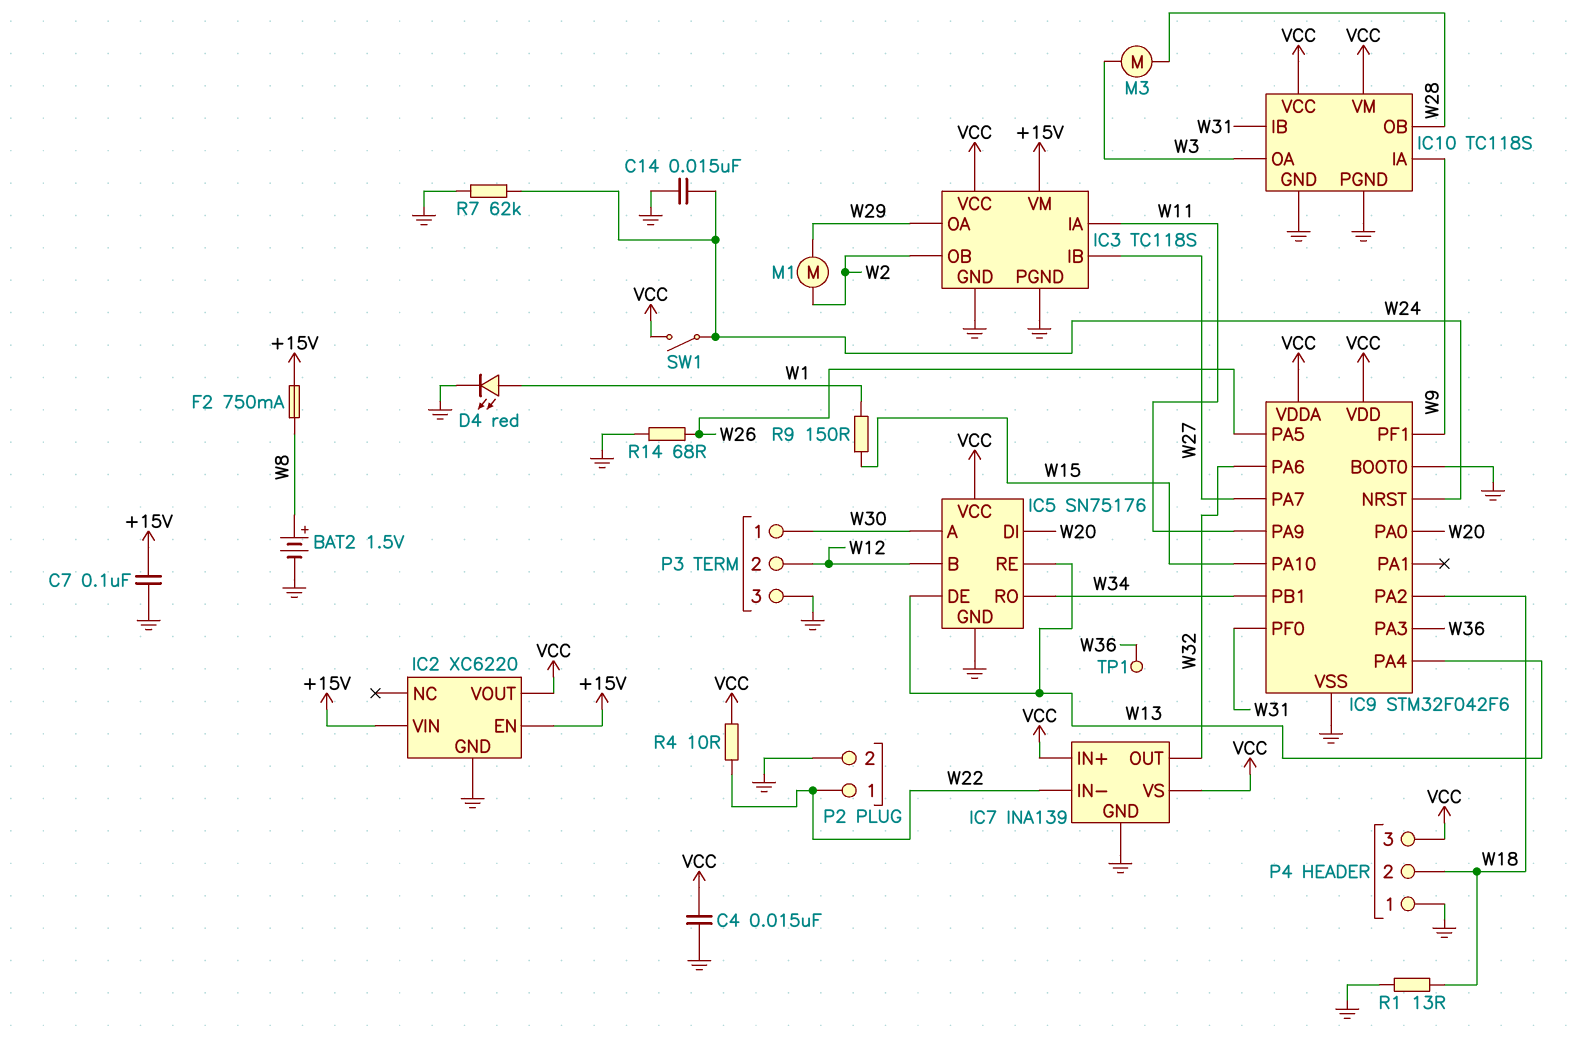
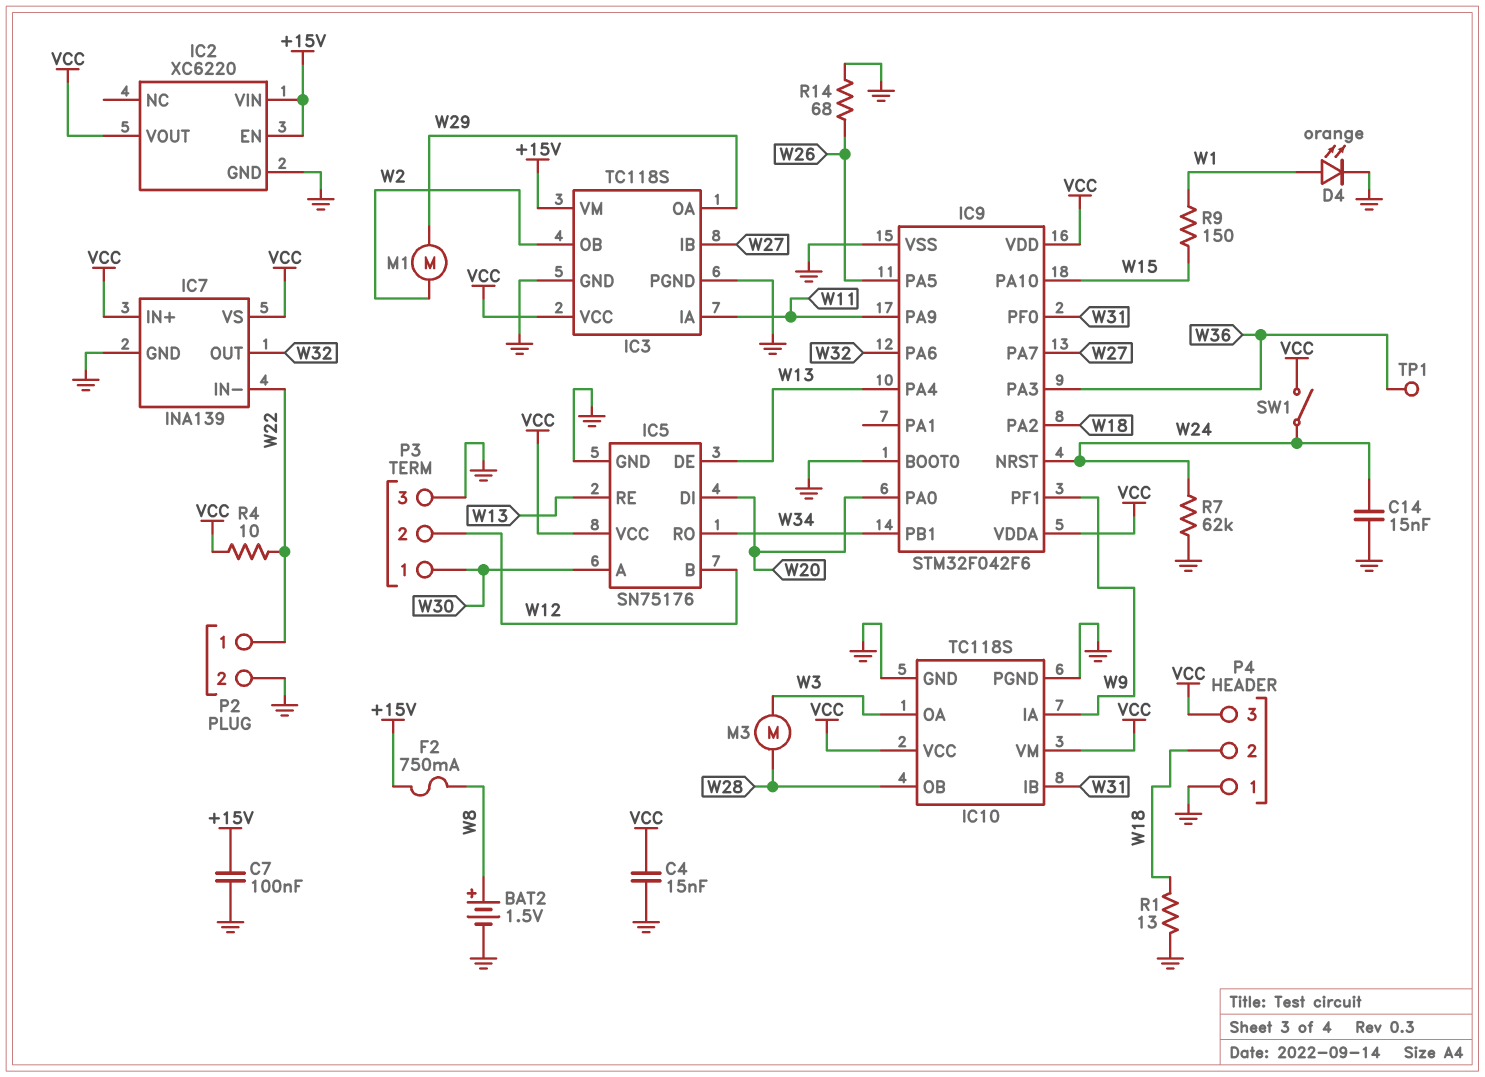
D4: LED red (A W1, K GND) -> LED orange (A W1, K GND)

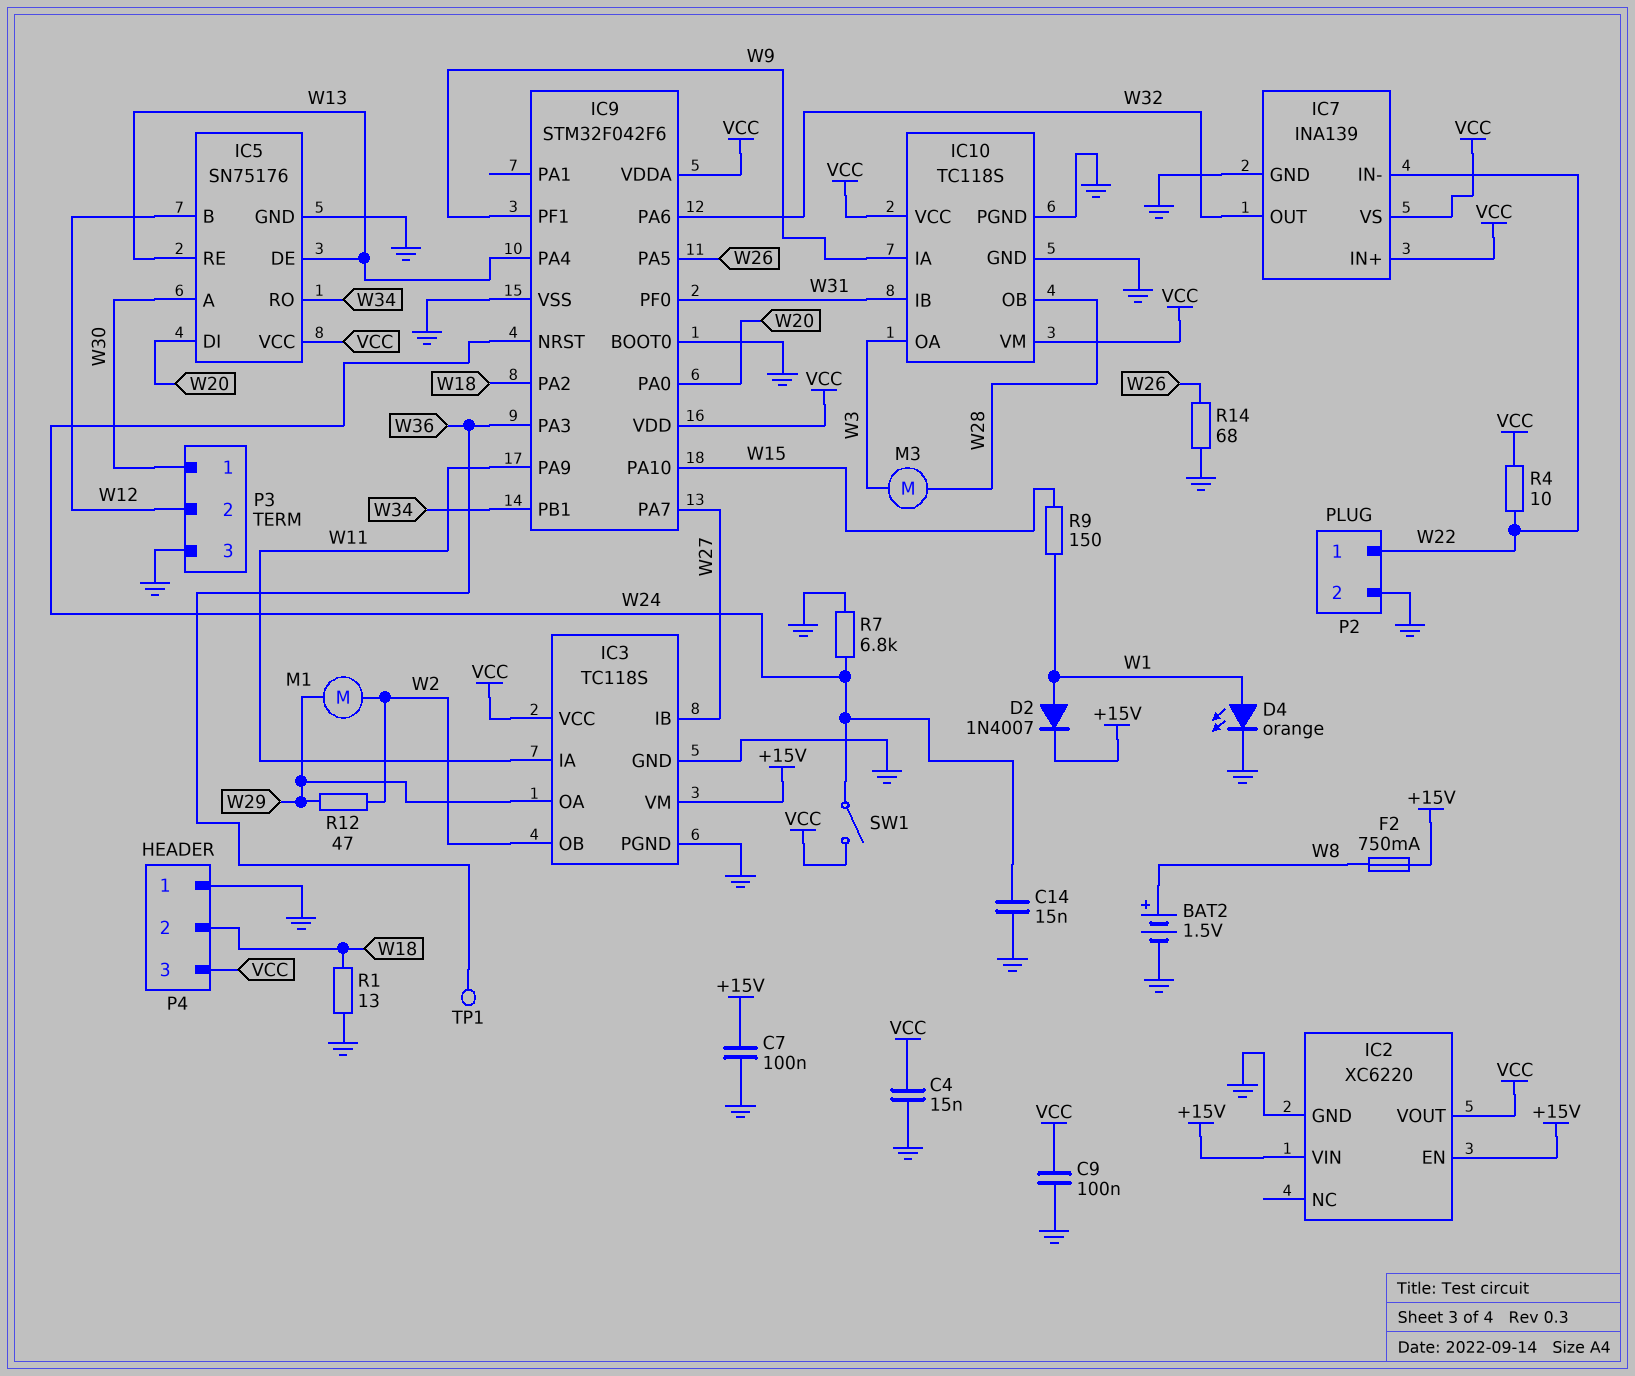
C9: none -> 100nF (GND, VCC)
D2: none -> diode 1N4007 (A W1, K +15V)
R7: 62k (GND, W24) -> 6.8k (GND, W24)
R12: none -> 47 (W2, W29)

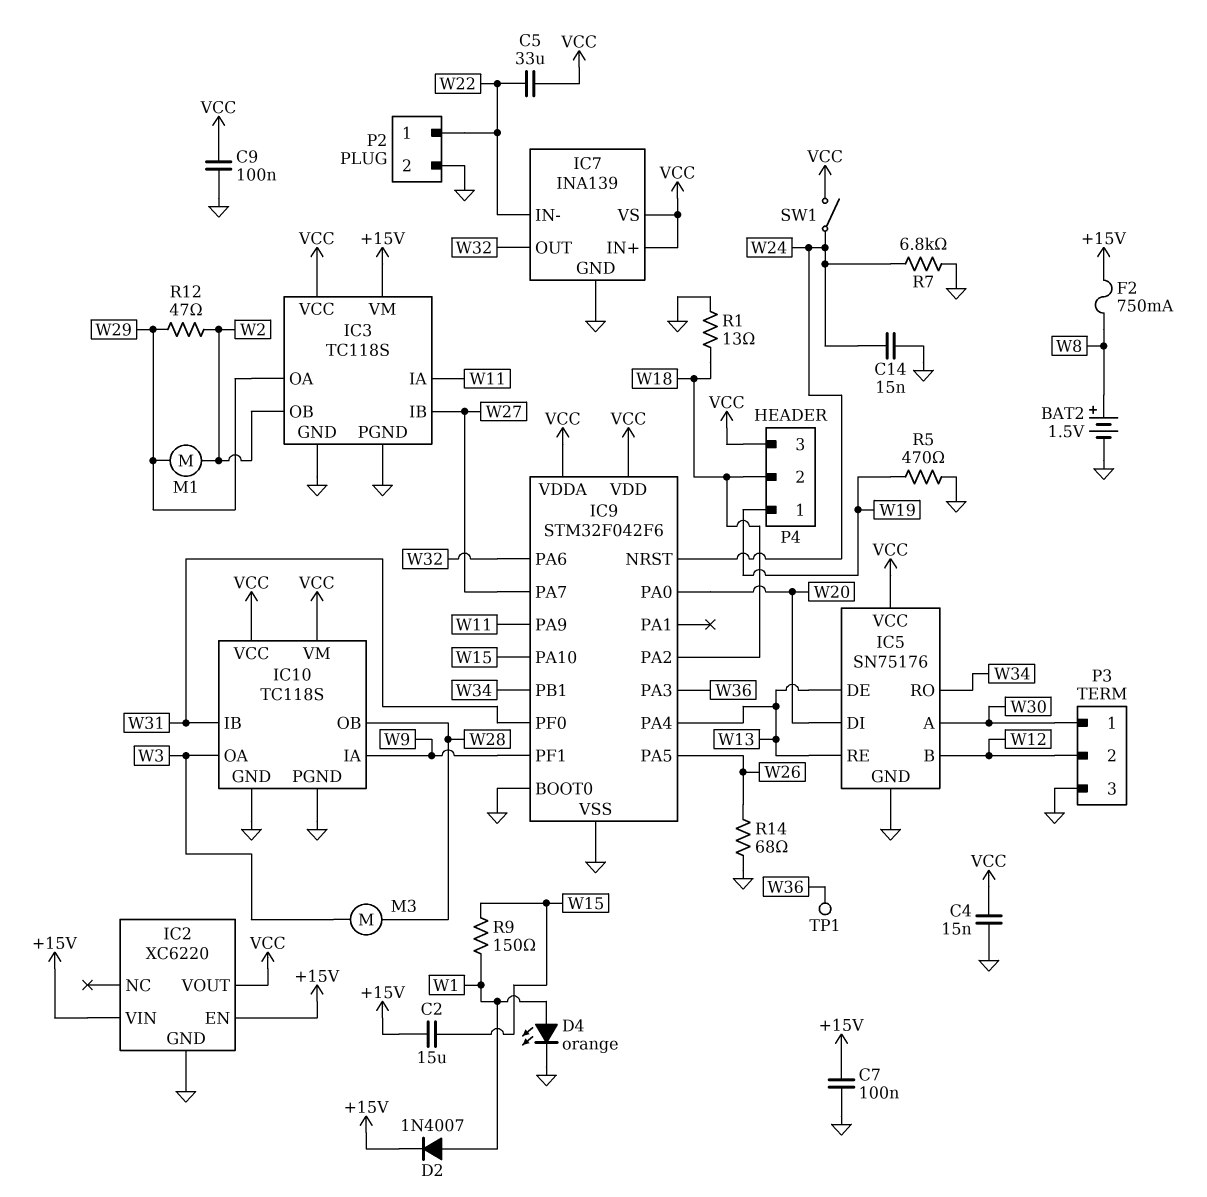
C2: none -> 15uF (+15V, W15)
C5: none -> 33uF (VCC, W22)
P4 pin 1: GND -> W19
R4: 10 (VCC, W22) -> none
R5: none -> 470 (GND, W19)

